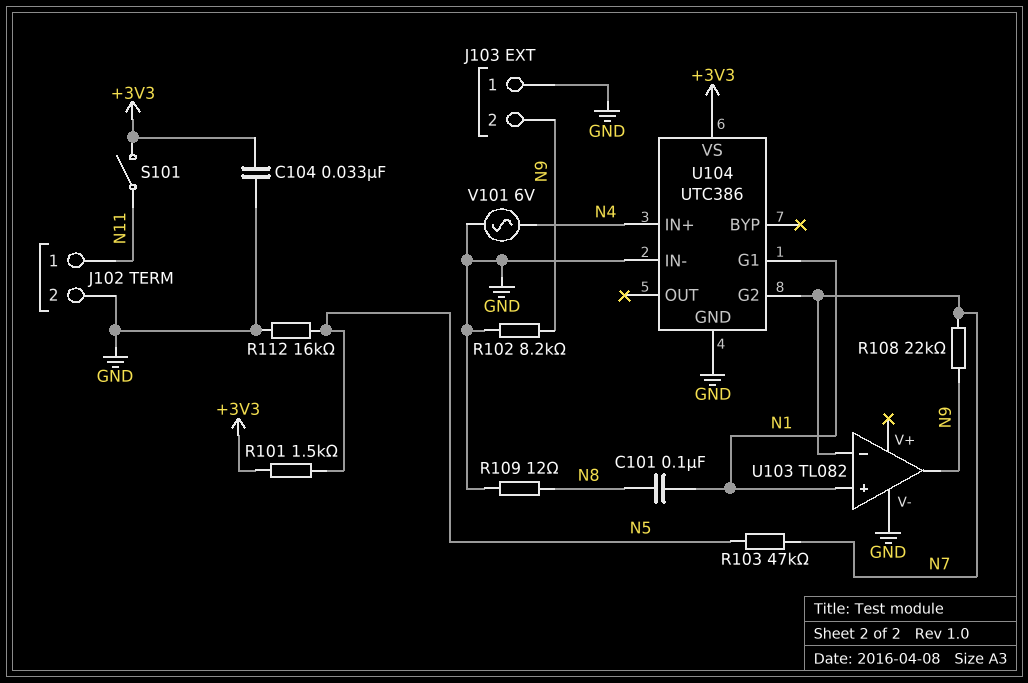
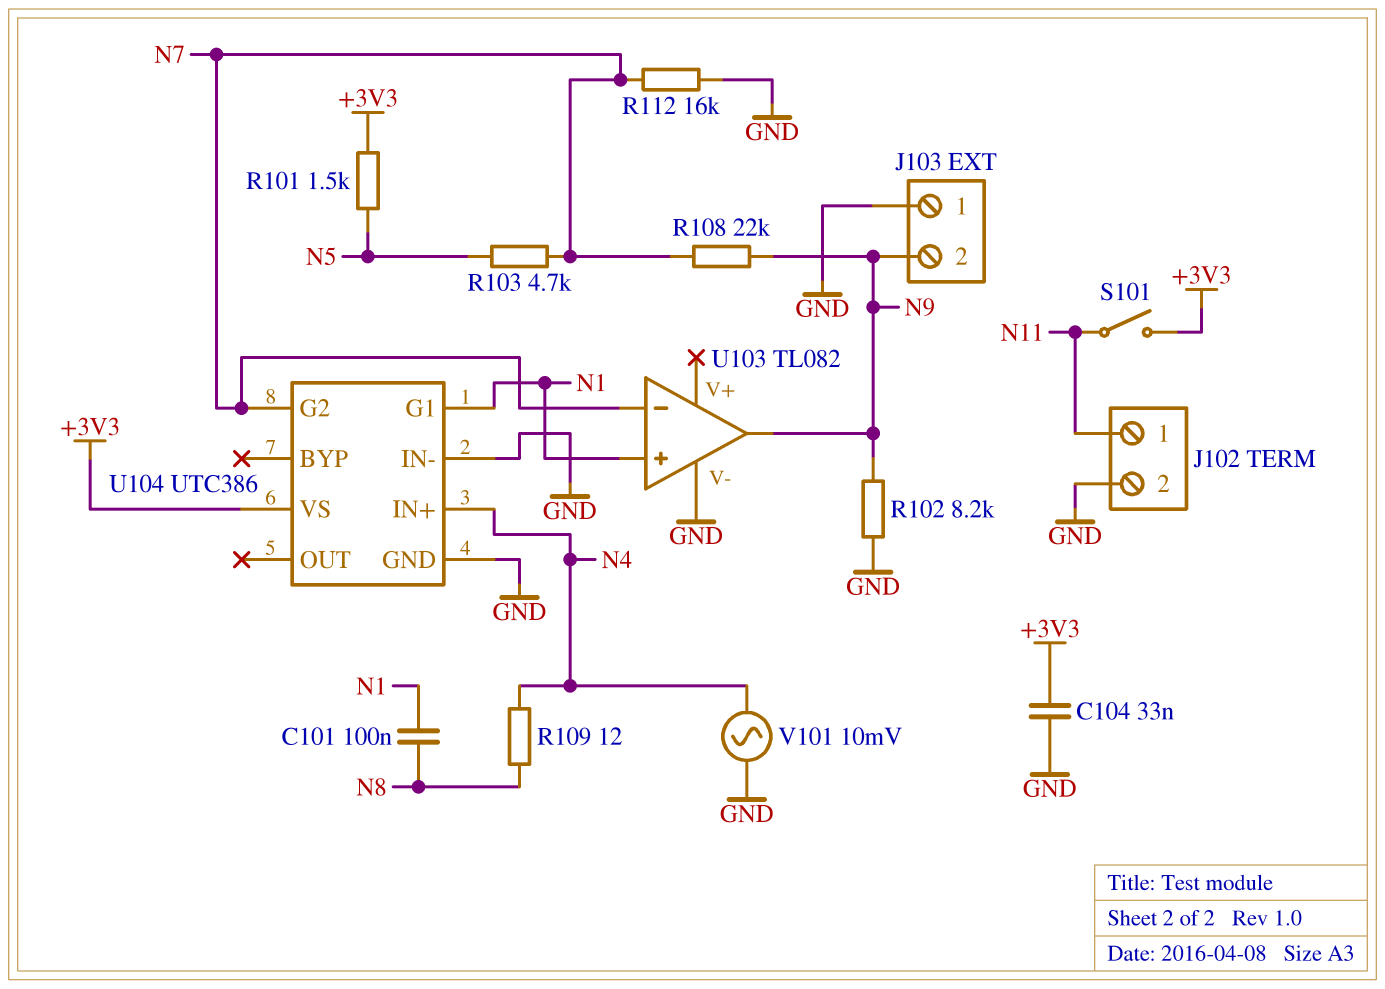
R103: 47k (N5, N7) -> 4.7k (N5, N7)
R109: 12 (GND, N8) -> 12 (N4, N8)
R112: 16k (GND, N5) -> 16k (GND, N7)
V101: AC 6V (GND, N4) -> AC 10mV (GND, N4)

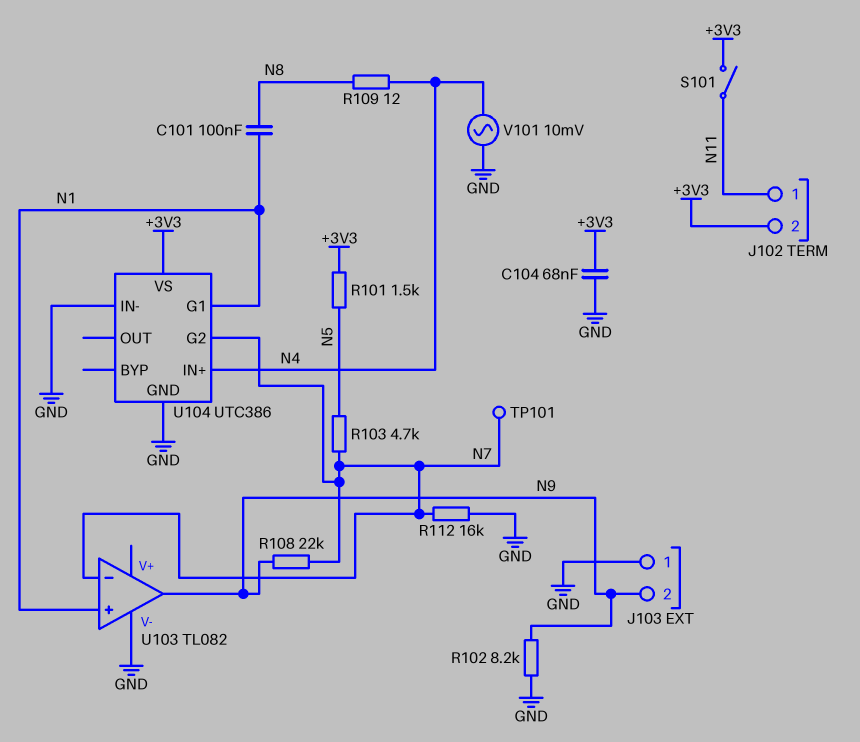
C104: 33nF (+3V3, GND) -> 68nF (+3V3, GND)
J102 pin 2: GND -> +3V3
TP101: none -> test point (N7)

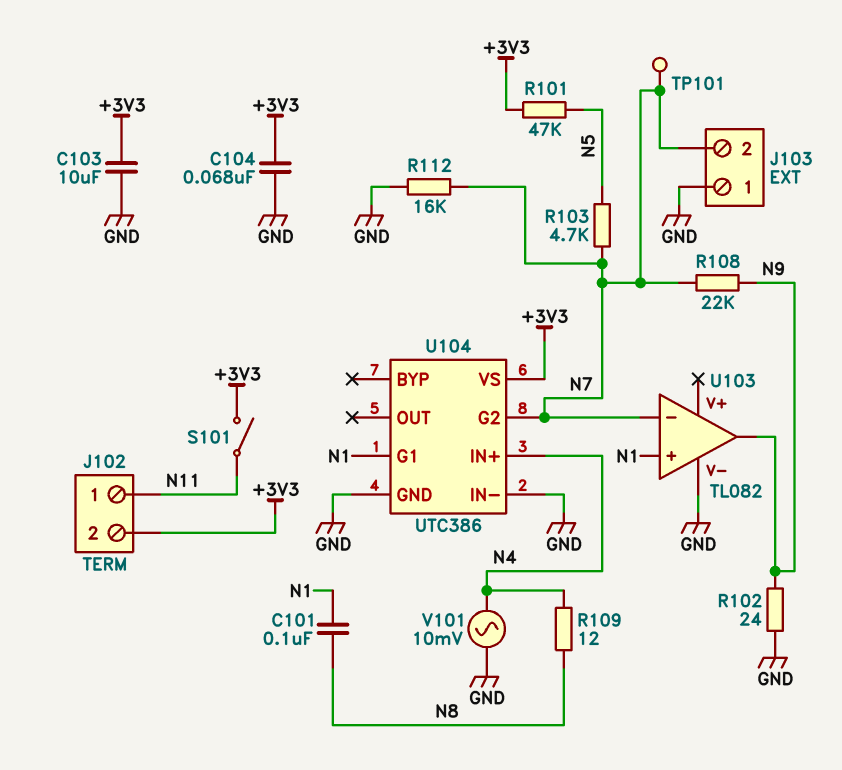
C103: none -> 10uF (+3V3, GND)
J103 pin 2: N9 -> N7
R101: 1.5k (+3V3, N5) -> 47k (+3V3, N5)
R102: 8.2k (GND, N9) -> 24 (GND, N9)

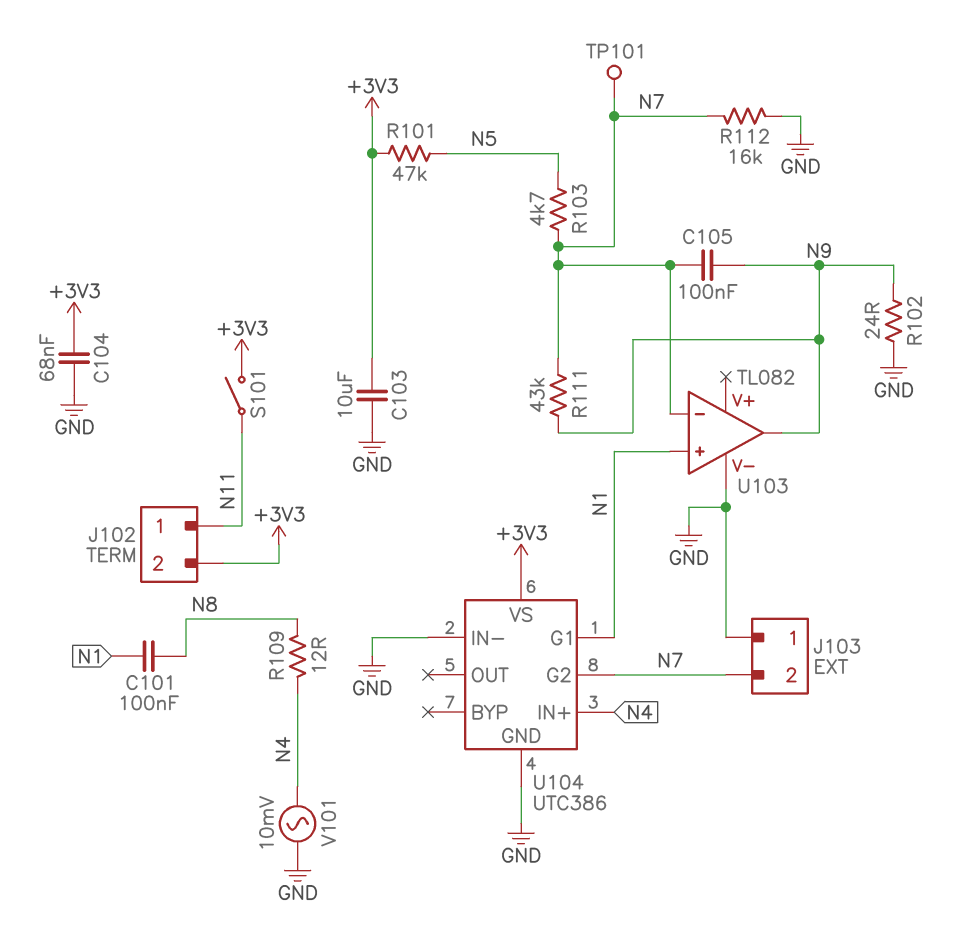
C105: none -> 100nF (N7, N9)
R108: 22k (N7, N9) -> none
R111: none -> 43k (N7, N9)

